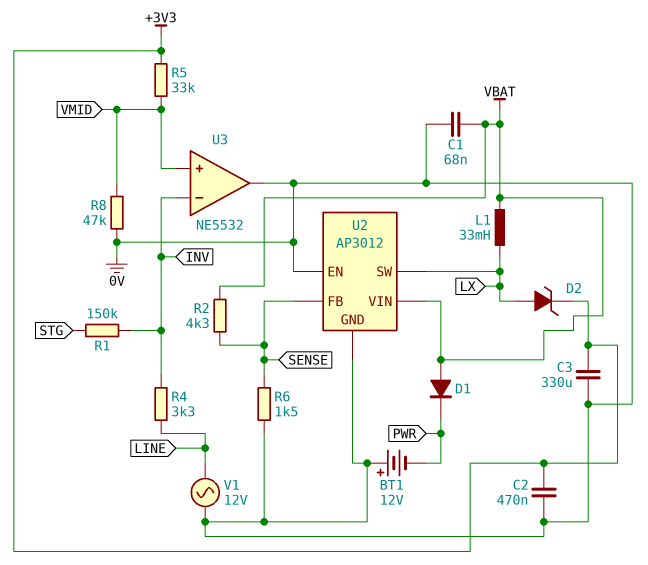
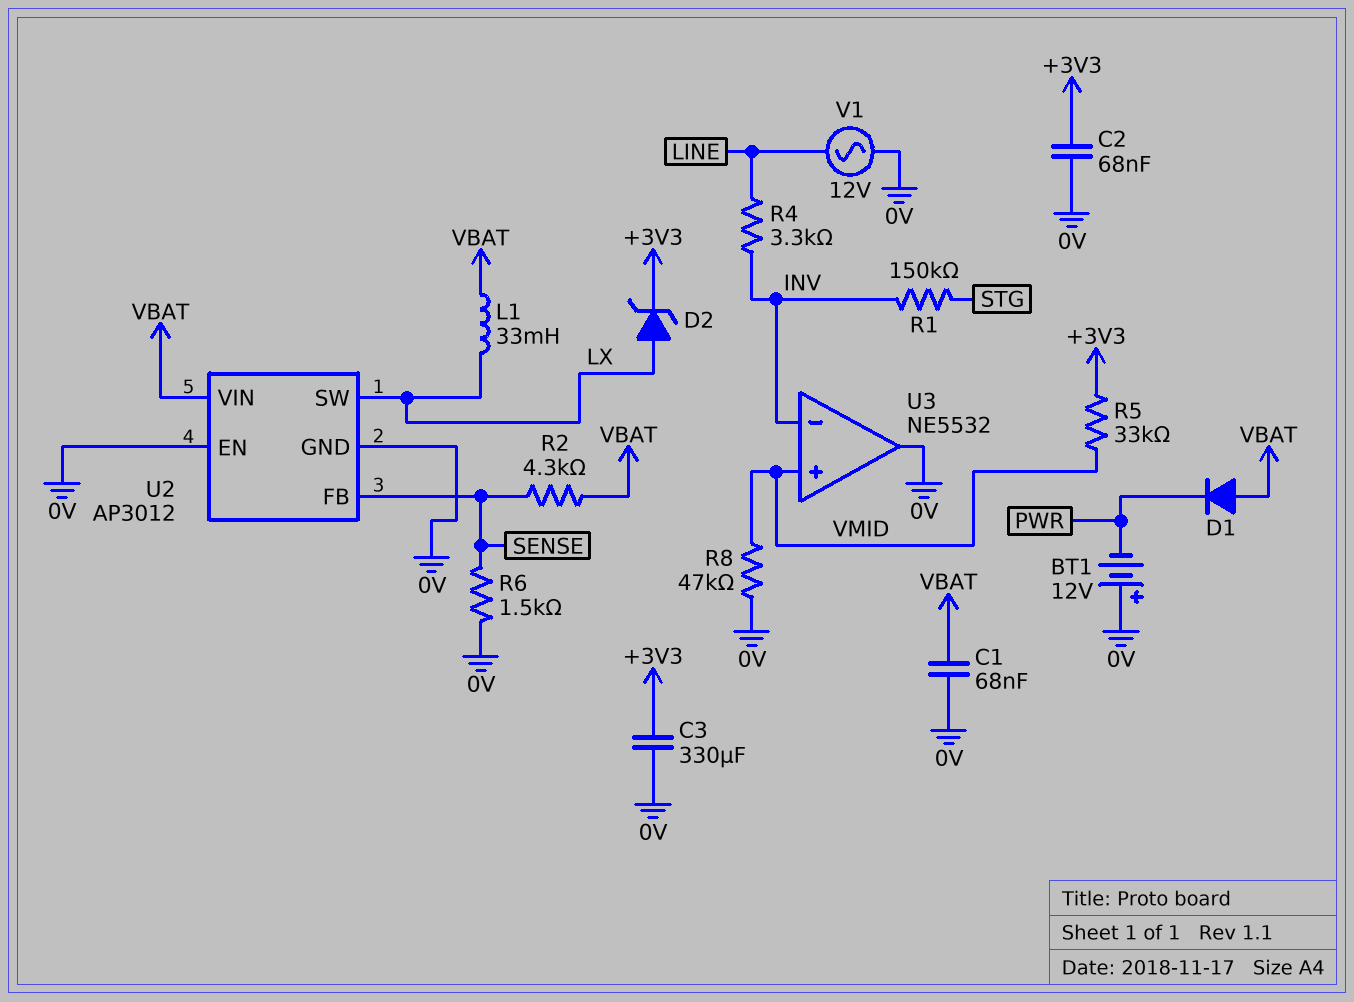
C2: 470nF (+3V3, 0V) -> 68nF (+3V3, 0V)

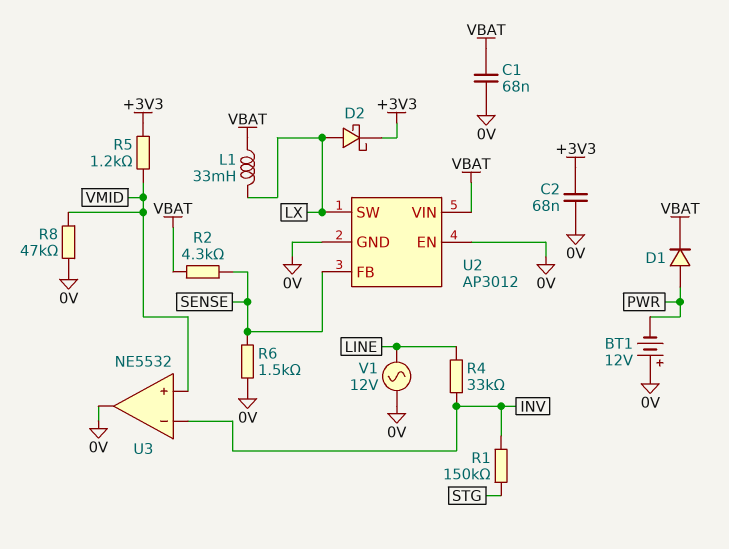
C3: 330uF (+3V3, 0V) -> none
D1: diode (A VBAT, K PWR) -> diode (A PWR, K VBAT)
D2: zener (A LX, K +3V3) -> schottky (A LX, K +3V3)
R4: 3.3k (INV, LINE) -> 33k (INV, LINE)
R5: 33k (+3V3, VMID) -> 1.2k (+3V3, VMID)

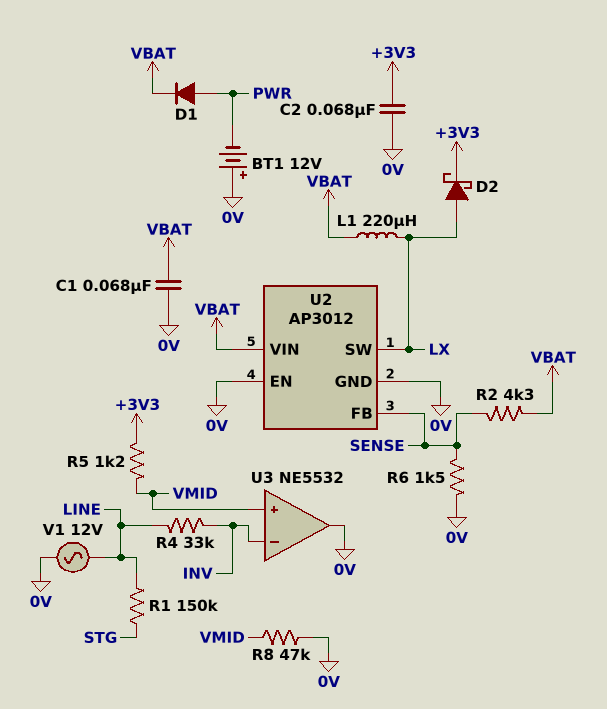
L1: 33mH (LX, VBAT) -> 220uH (LX, VBAT)
R1: 150k (INV, STG) -> 150k (LINE, STG)

